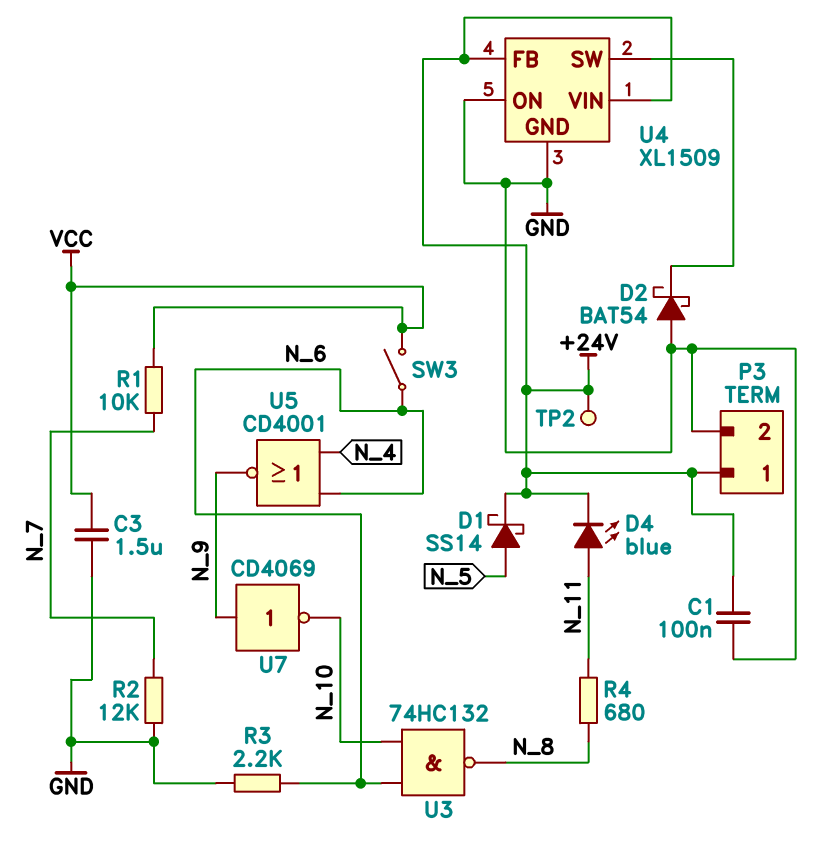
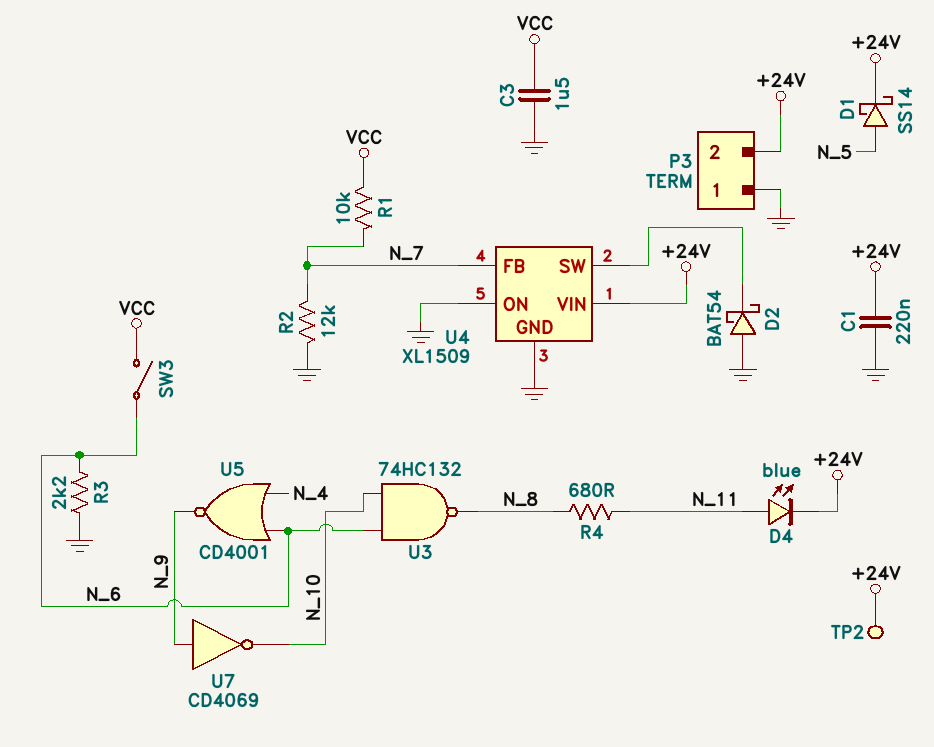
C1: 100nF (+24V, GND) -> 220nF (+24V, GND)
P3 pin 1: +24V -> GND
P3 pin 2: GND -> +24V
U4 pin FB: +24V -> N_7

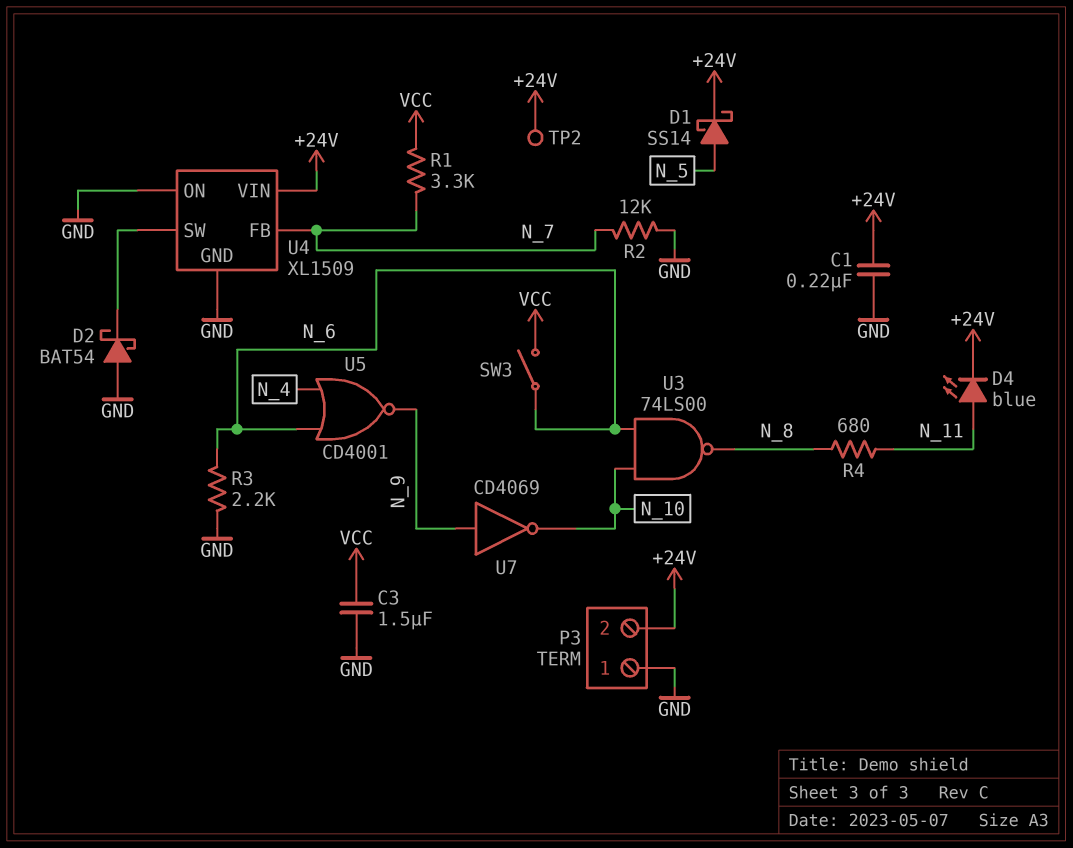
R1: 10k (N_7, VCC) -> 3.3k (N_7, VCC)
U3: NAND 74HC132 (in N_6, in N_10, out N_8) -> NAND 74LS00 (in N_6, in N_10, out N_8)

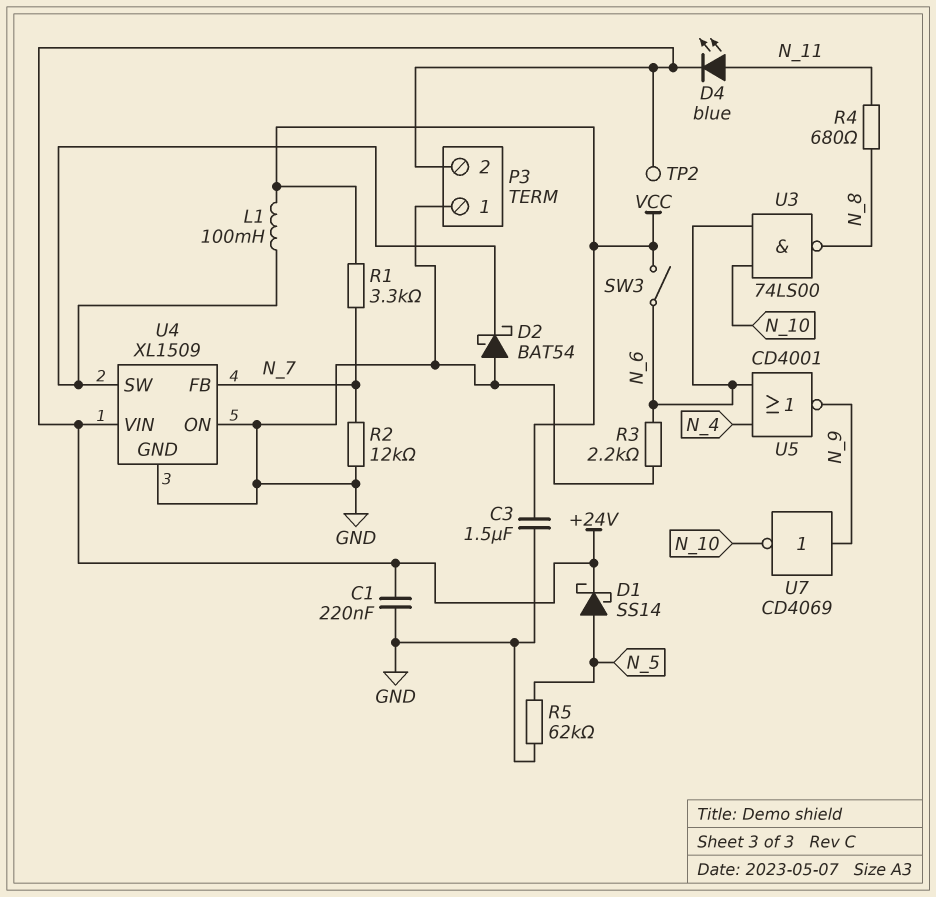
L1: none -> 100mH (U4/SW, VCC)
R5: none -> 62k (GND, N_5)

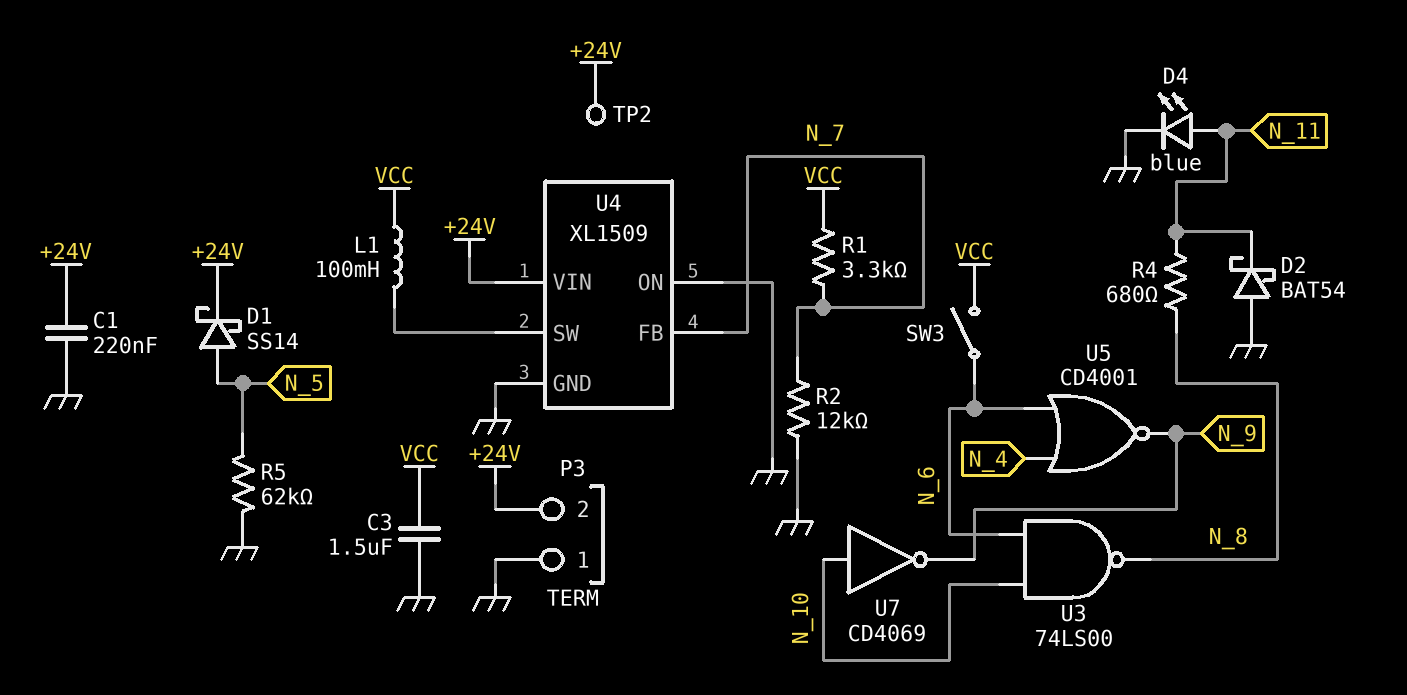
D2: schottky BAT54 (A GND, K U4/SW) -> schottky BAT54 (A GND, K N_11)
D4: LED blue (A N_11, K +24V) -> LED blue (A N_11, K GND)
R3: 2.2k (GND, N_6) -> none
U7: NOT CD4069 (in N_9, out N_10) -> NOT CD4069 (in N_10, out N_9)

